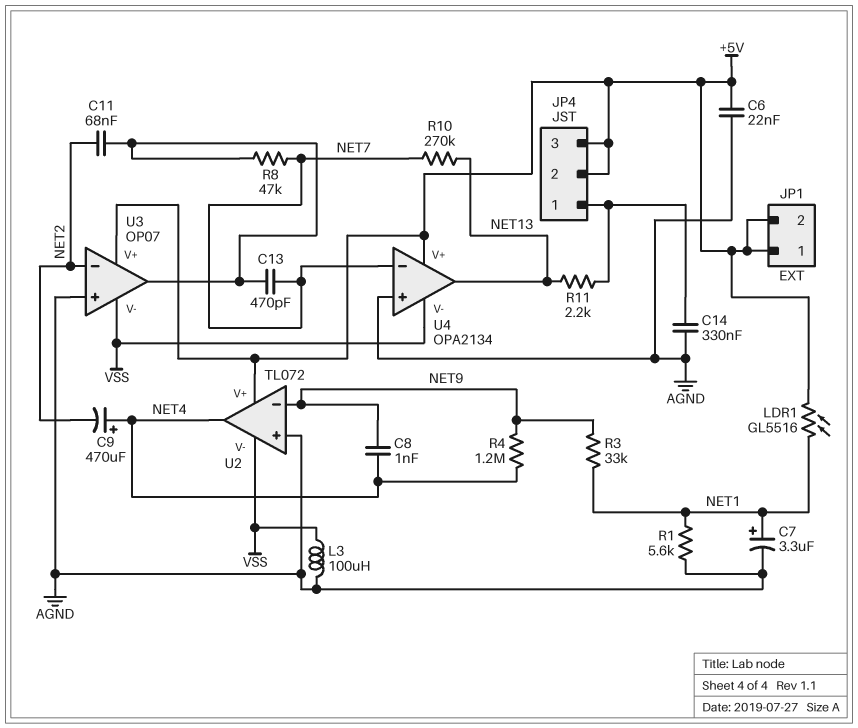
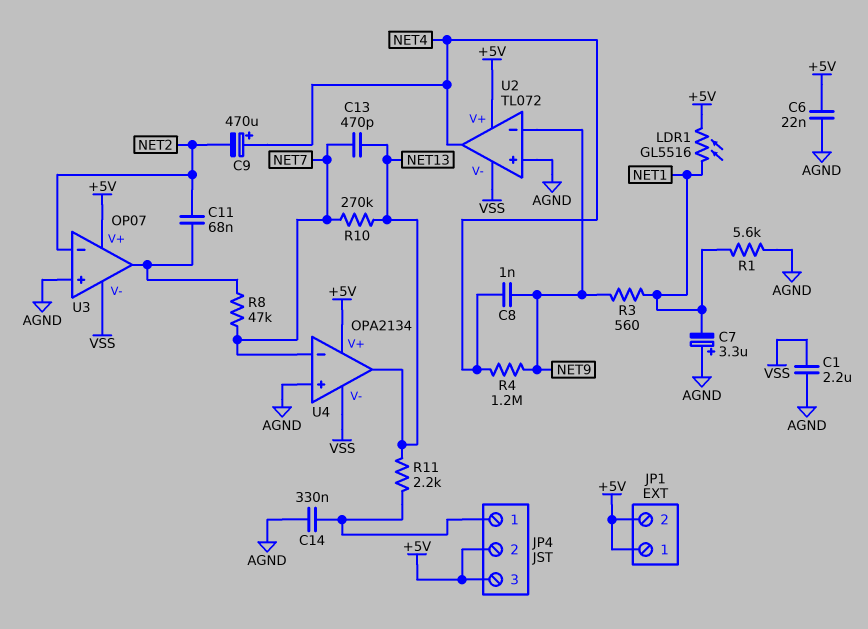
C1: none -> 2.2uF (AGND, VSS)
C7: 3.3uF (plus NET1, minus AGND) -> 3.3uF (plus AGND, minus NET1)
C13: 470pF (NET7, U3/out) -> 470pF (NET7, NET13)
L3: 100uH (AGND, VSS) -> none
R3: 33k (NET1, NET9) -> 560 (NET1, NET9)

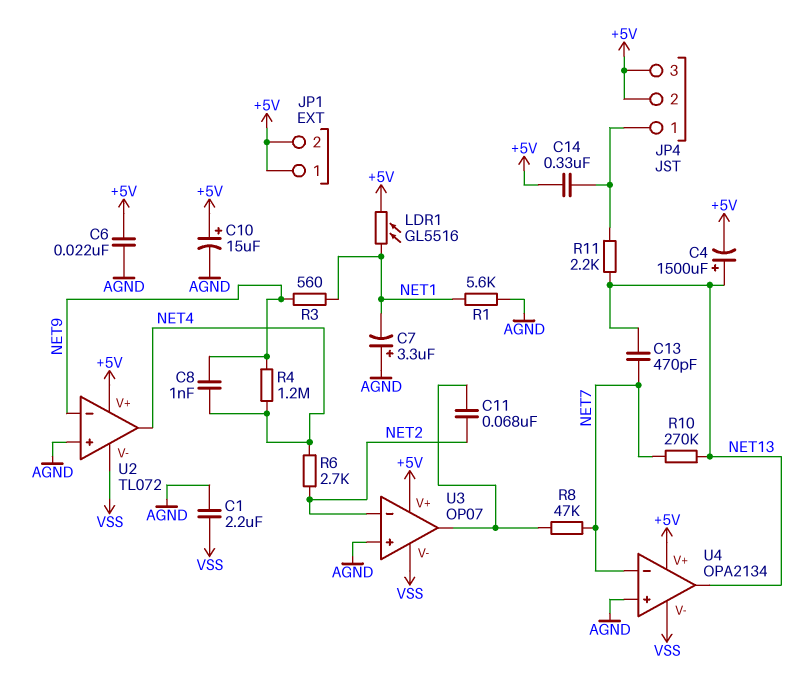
C4: none -> 1500uF (plus NET13, minus +5V)
C9: 470uF (plus NET4, minus NET2) -> none
C10: none -> 15uF (plus +5V, minus AGND)
C14: 330nF (AGND, JP4/1) -> 330nF (+5V, JP4/1)
R6: none -> 2.7k (NET2, NET4)

